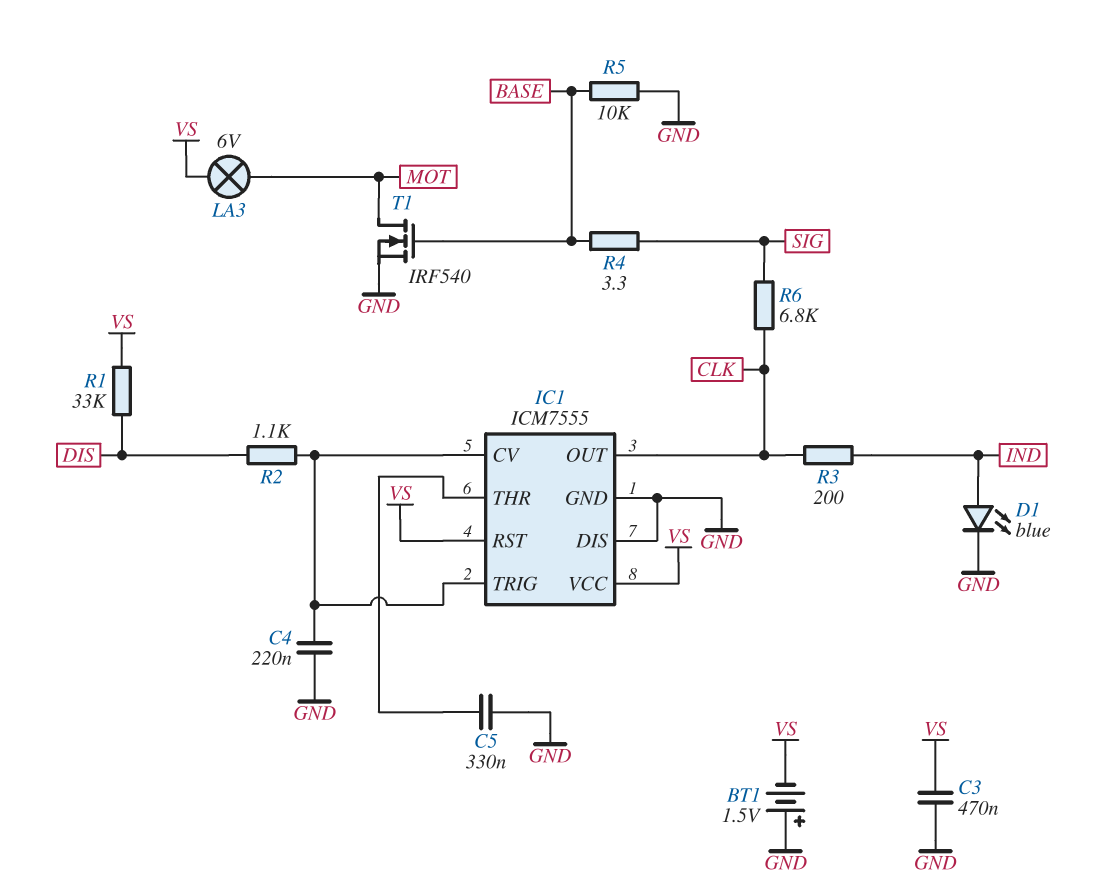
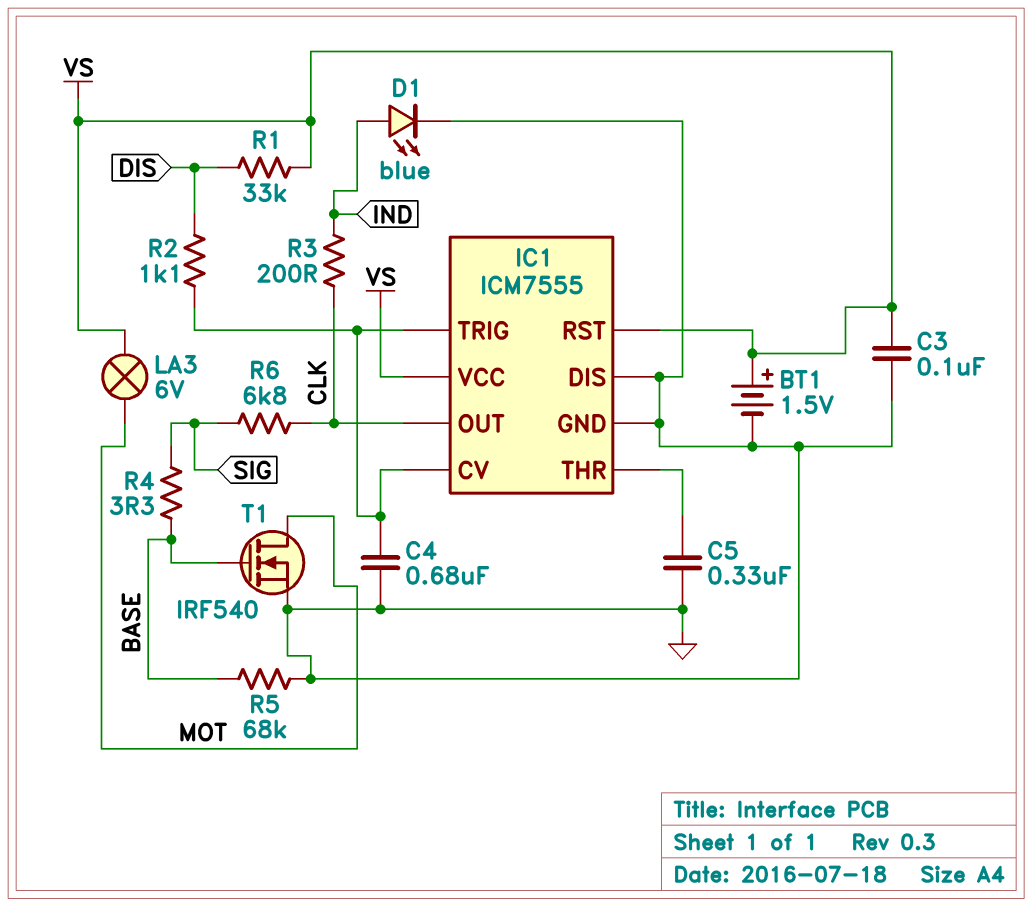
BT1: 1.5V (plus GND, minus VS) -> 1.5V (plus VS, minus GND)
C3: 470nF (GND, VS) -> 100nF (GND, VS)
C4: 220nF (GND, IC1/CV) -> 680nF (GND, IC1/CV)
R5: 10k (BASE, GND) -> 68k (BASE, GND)

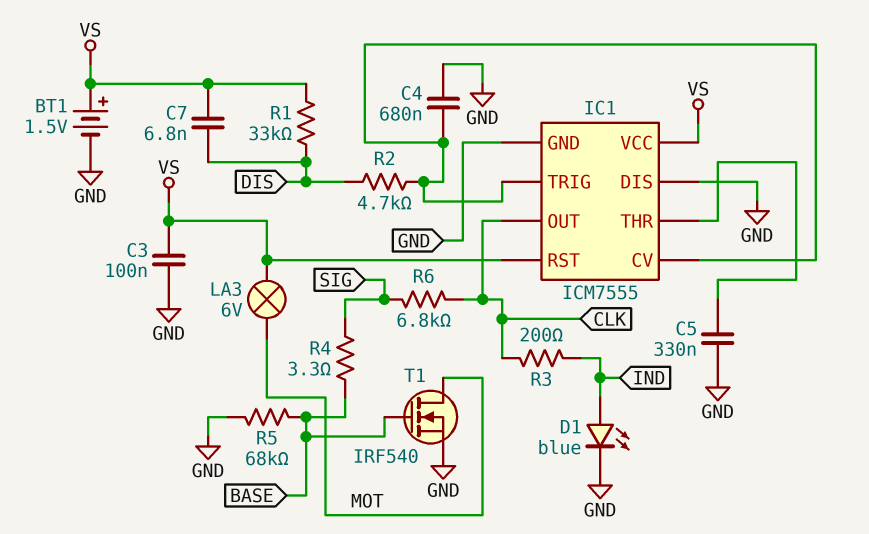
C7: none -> 6.8nF (DIS, VS)
R2: 1.1k (DIS, IC1/CV) -> 4.7k (DIS, IC1/CV)

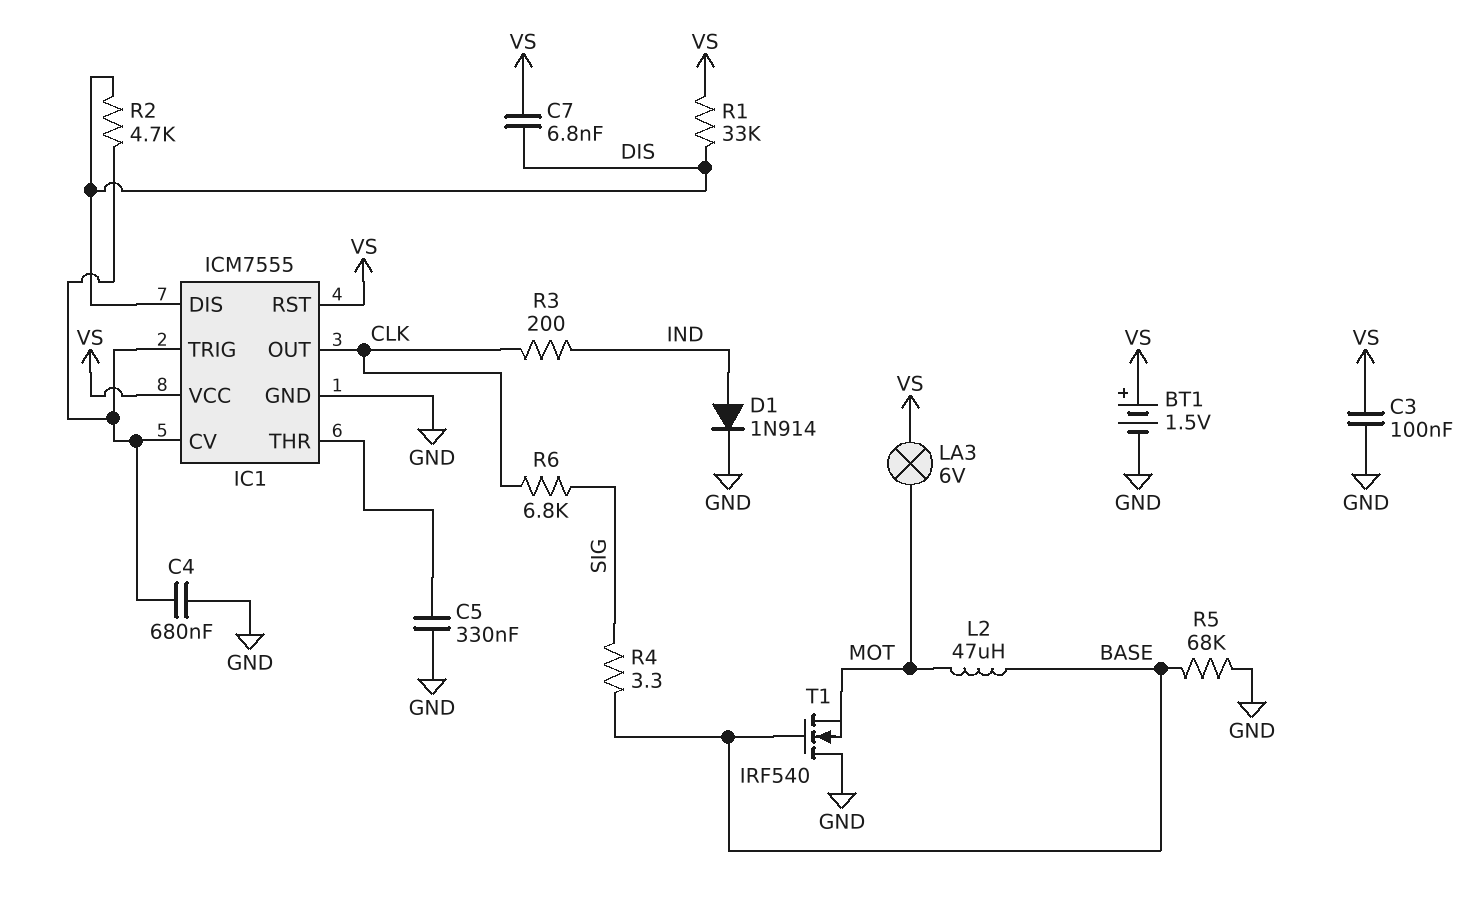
D1: LED blue (A IND, K GND) -> diode 1N914 (A IND, K GND)
IC1 pin DIS: GND -> DIS
L2: none -> 47uH (BASE, MOT)
T1: NMOS IRF540 (G BASE, D MOT, S GND) -> NMOS IRF540 (G BASE, D GND, S MOT)

